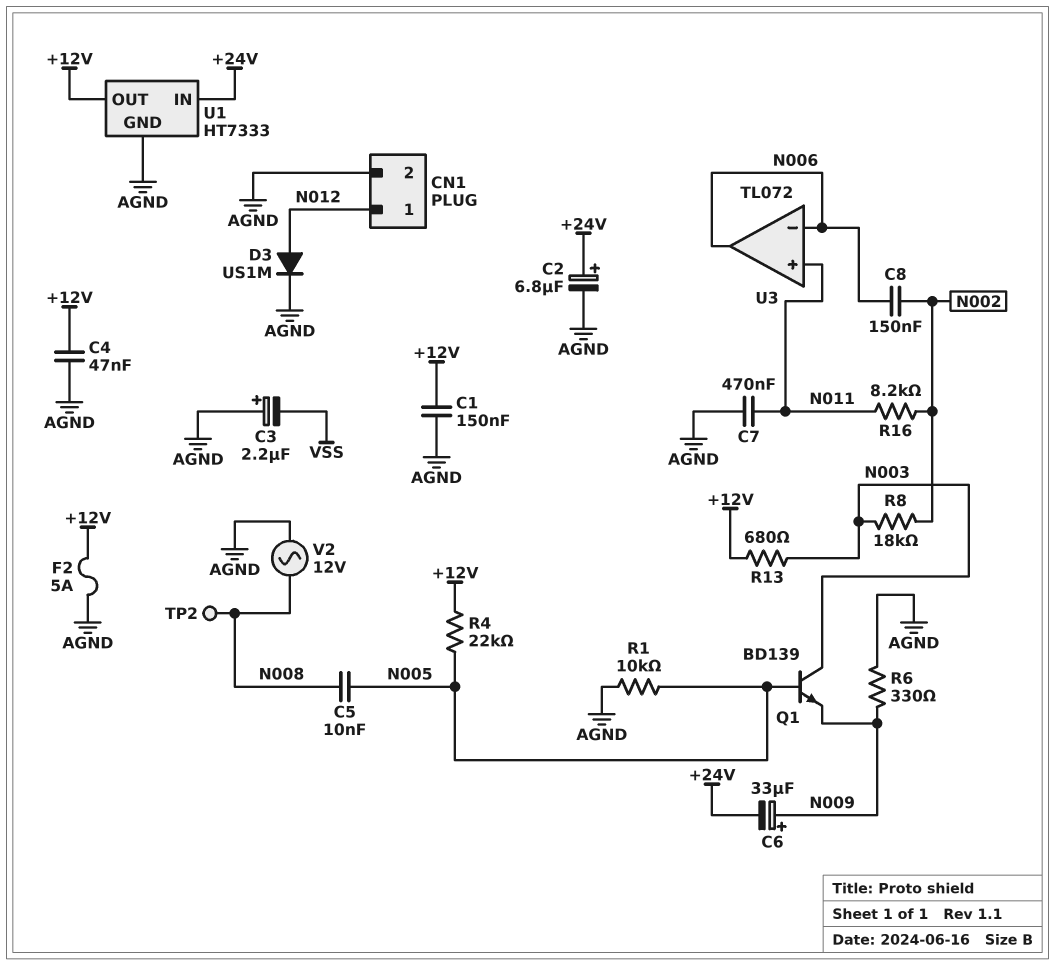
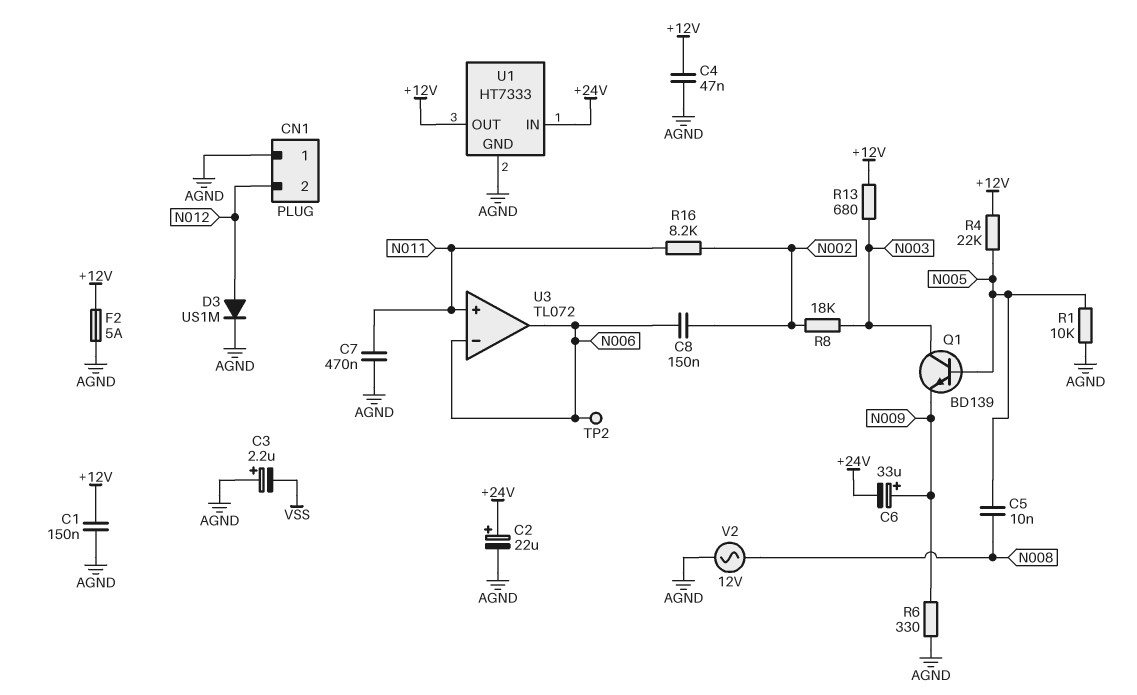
C2: 6.8uF (plus +24V, minus AGND) -> 22uF (plus +24V, minus AGND)
CN1 pin 1: N012 -> AGND
CN1 pin 2: AGND -> N012
TP2: test point (N008) -> test point (N006)

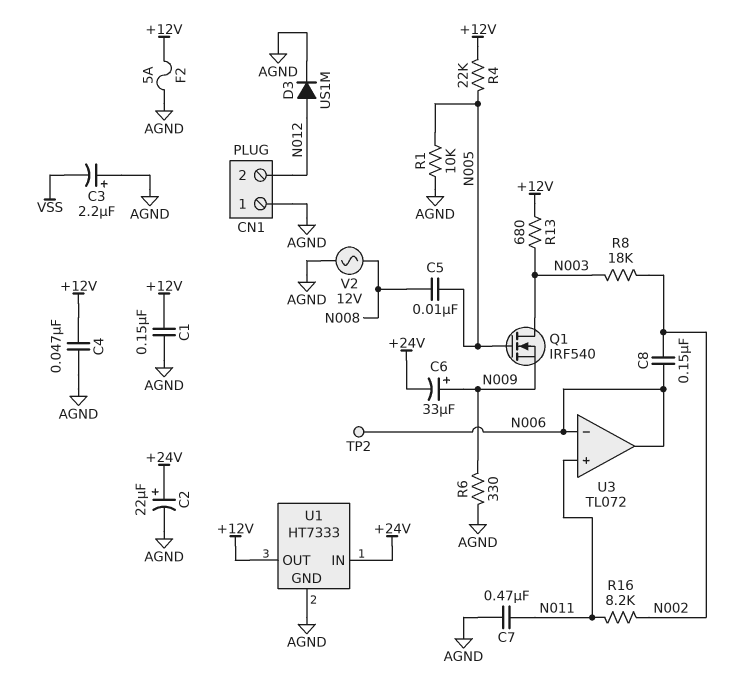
Q1: NPN BD139 (B N005, C N003, E N009) -> NMOS IRF540 (G N005, D N003, S N009)

